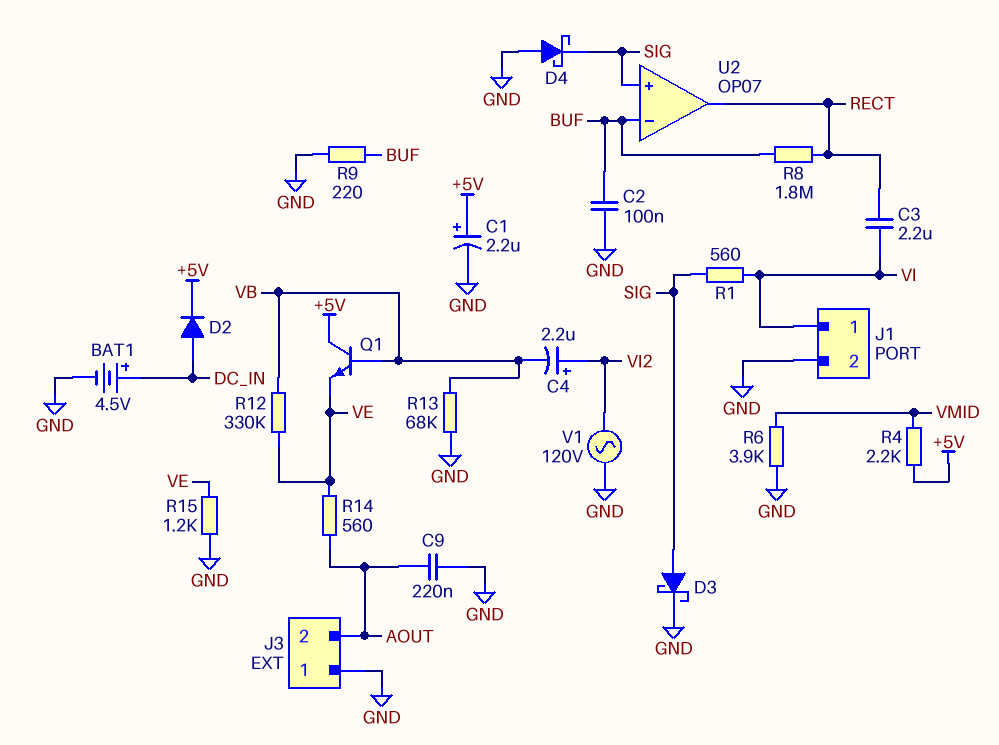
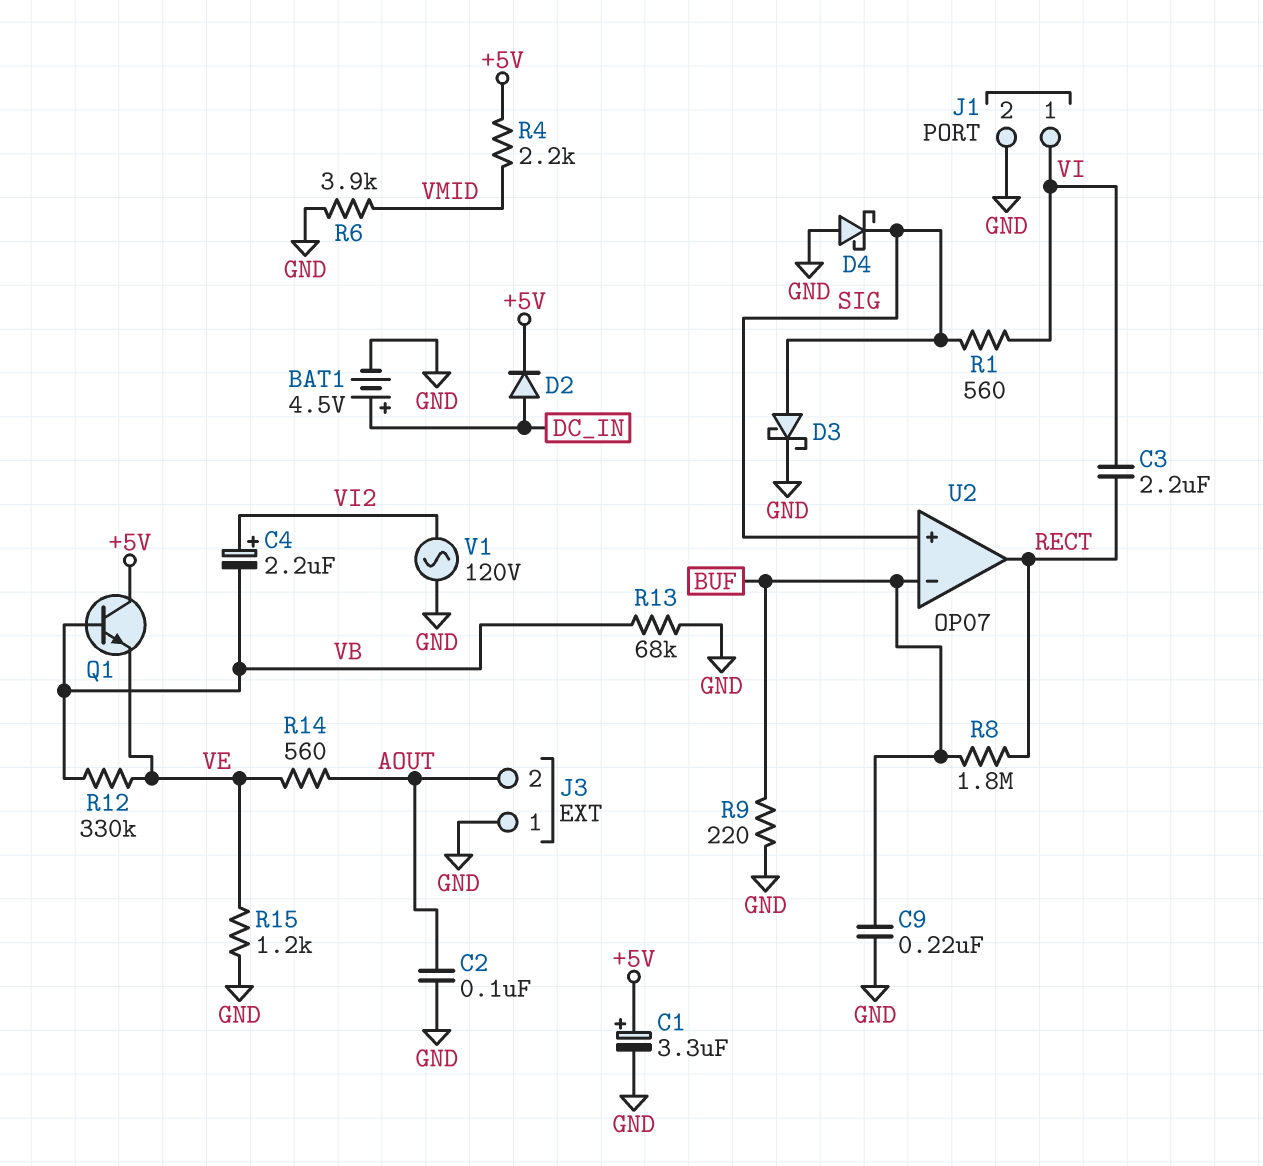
C1: 2.2uF (plus +5V, minus GND) -> 3.3uF (plus +5V, minus GND)
C2: 100nF (BUF, GND) -> 100nF (AOUT, GND)
C9: 220nF (AOUT, GND) -> 220nF (BUF, GND)

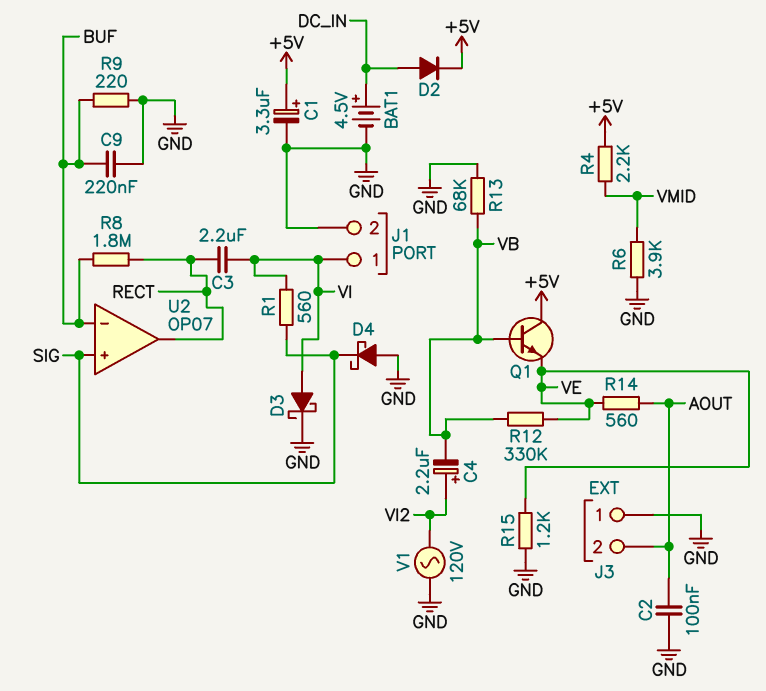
D3: schottky (A SIG, K GND) -> schottky (A VI, K GND)

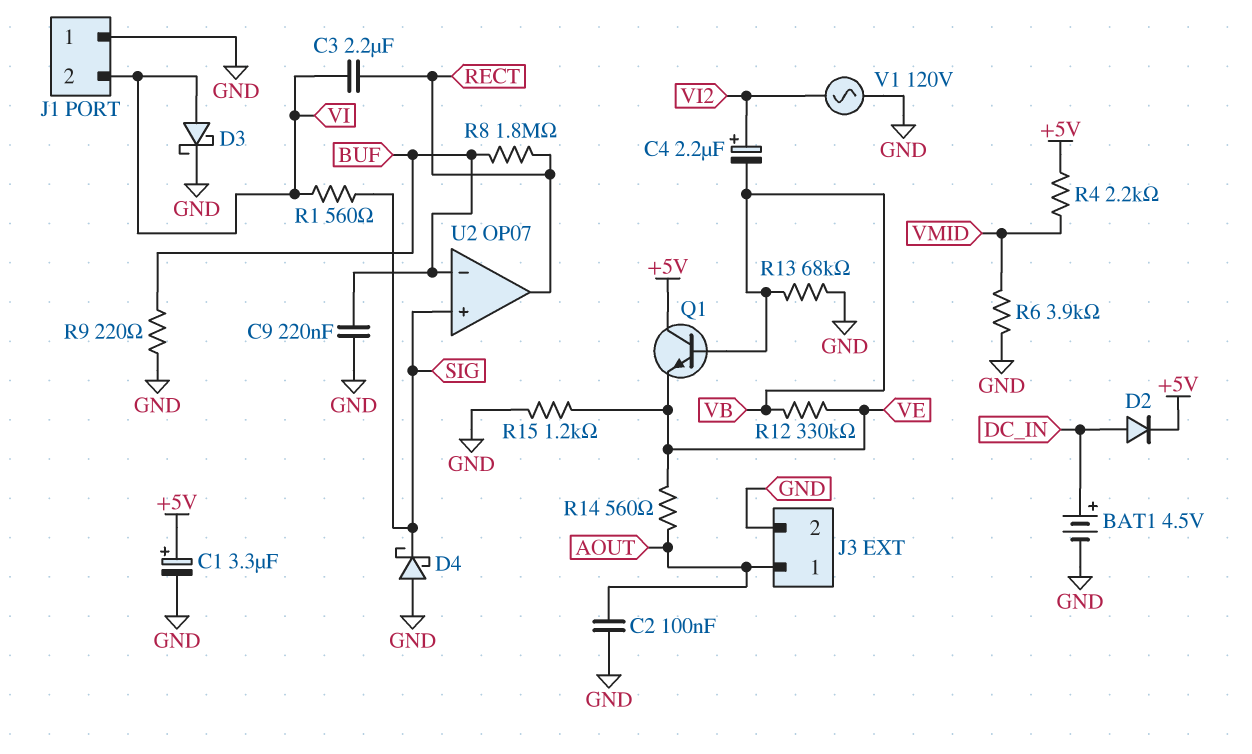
J1 pin 1: VI -> GND
J1 pin 2: GND -> VI
J3 pin 1: GND -> AOUT
J3 pin 2: AOUT -> GND

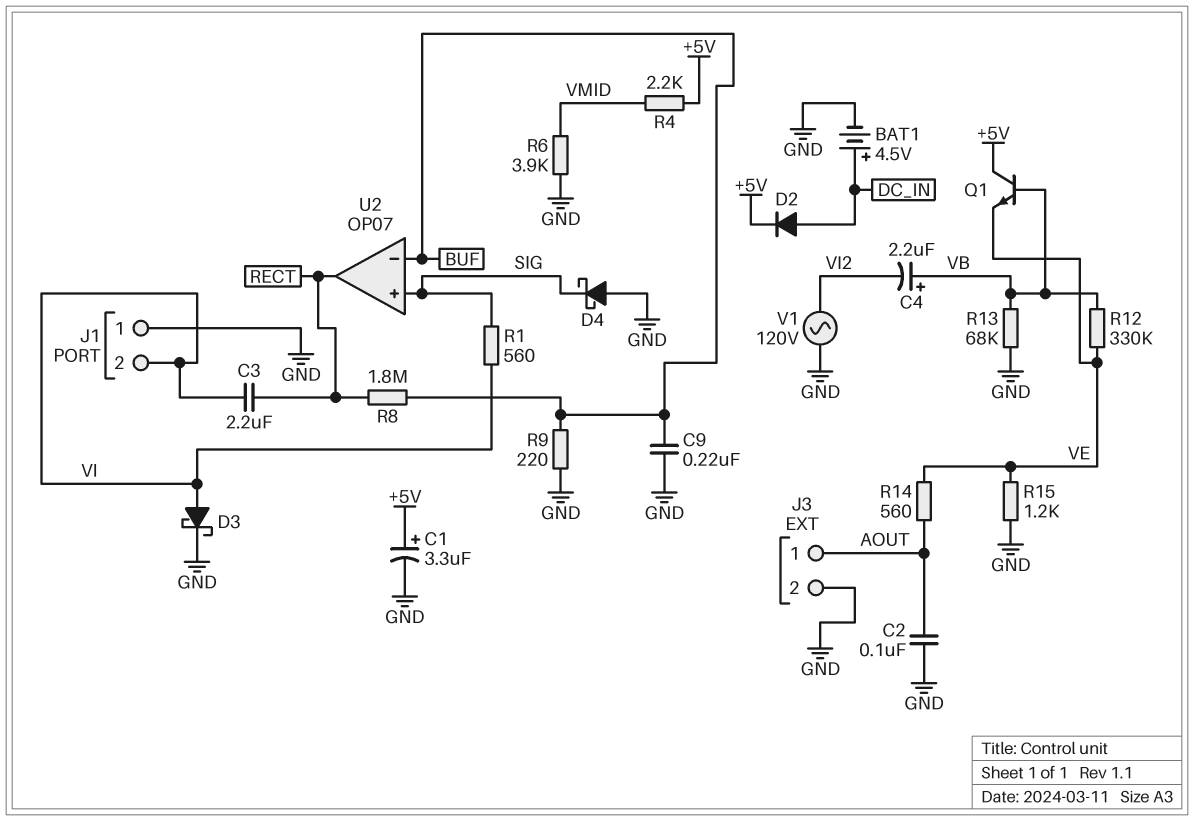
C4: 2.2uF (plus VI2, minus VB) -> 2.2uF (plus VB, minus VI2)

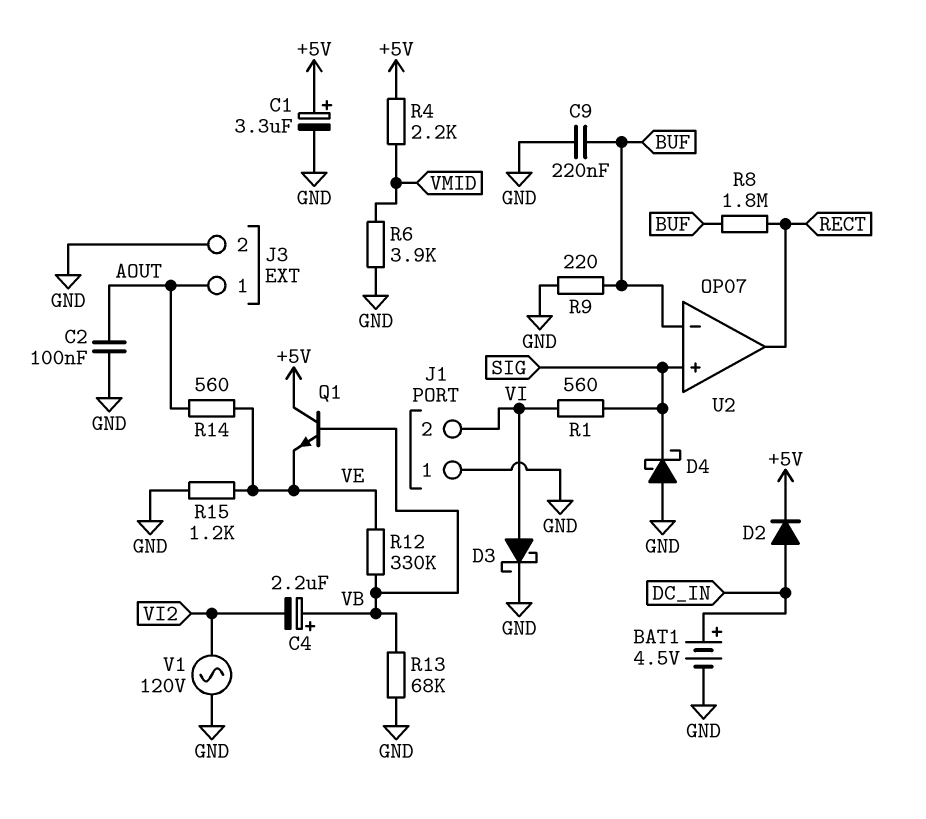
C3: 2.2uF (RECT, VI) -> none

